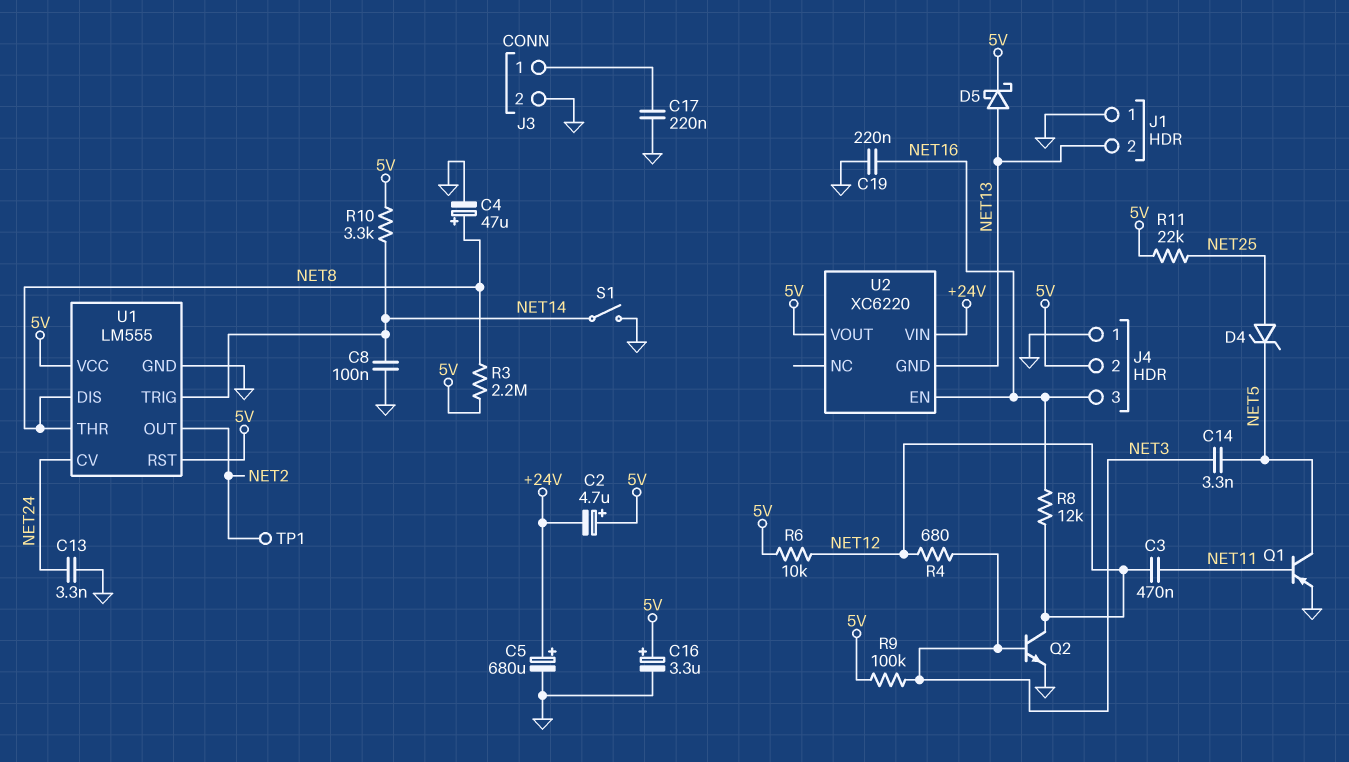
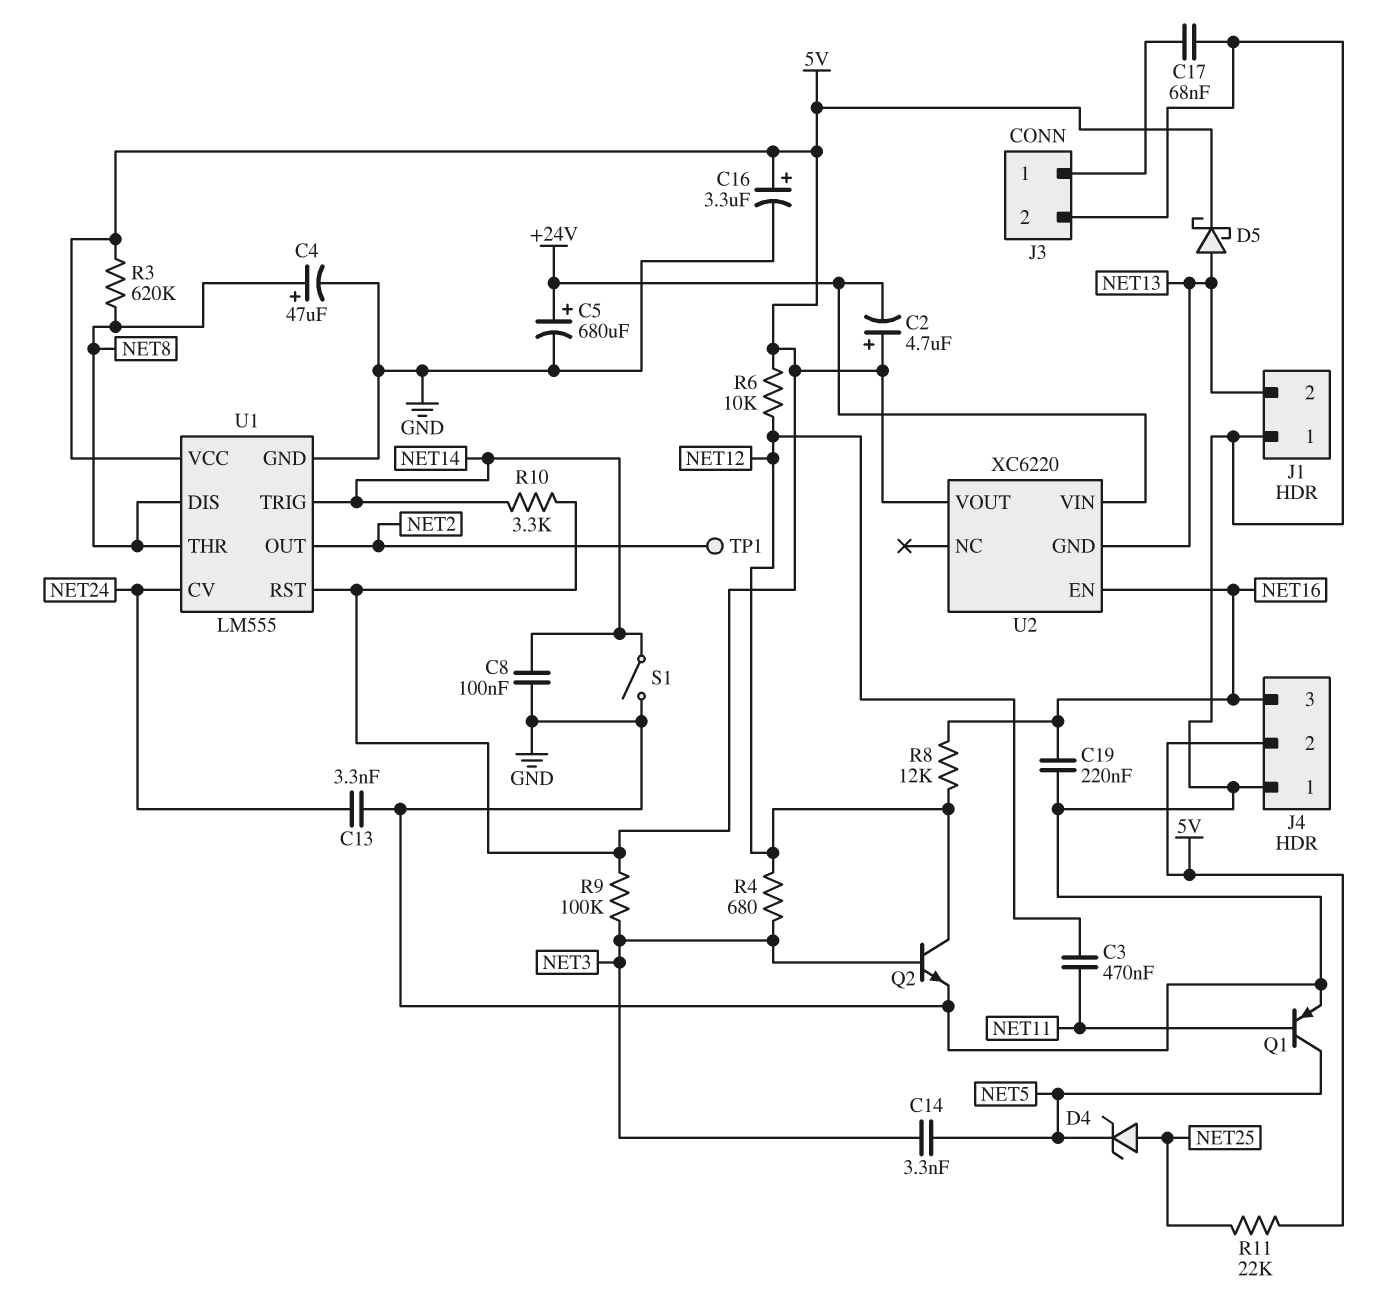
C17: 220nF (GND, J3/1) -> 68nF (GND, J3/1)
R3: 2.2M (5V, NET8) -> 620k (5V, NET8)

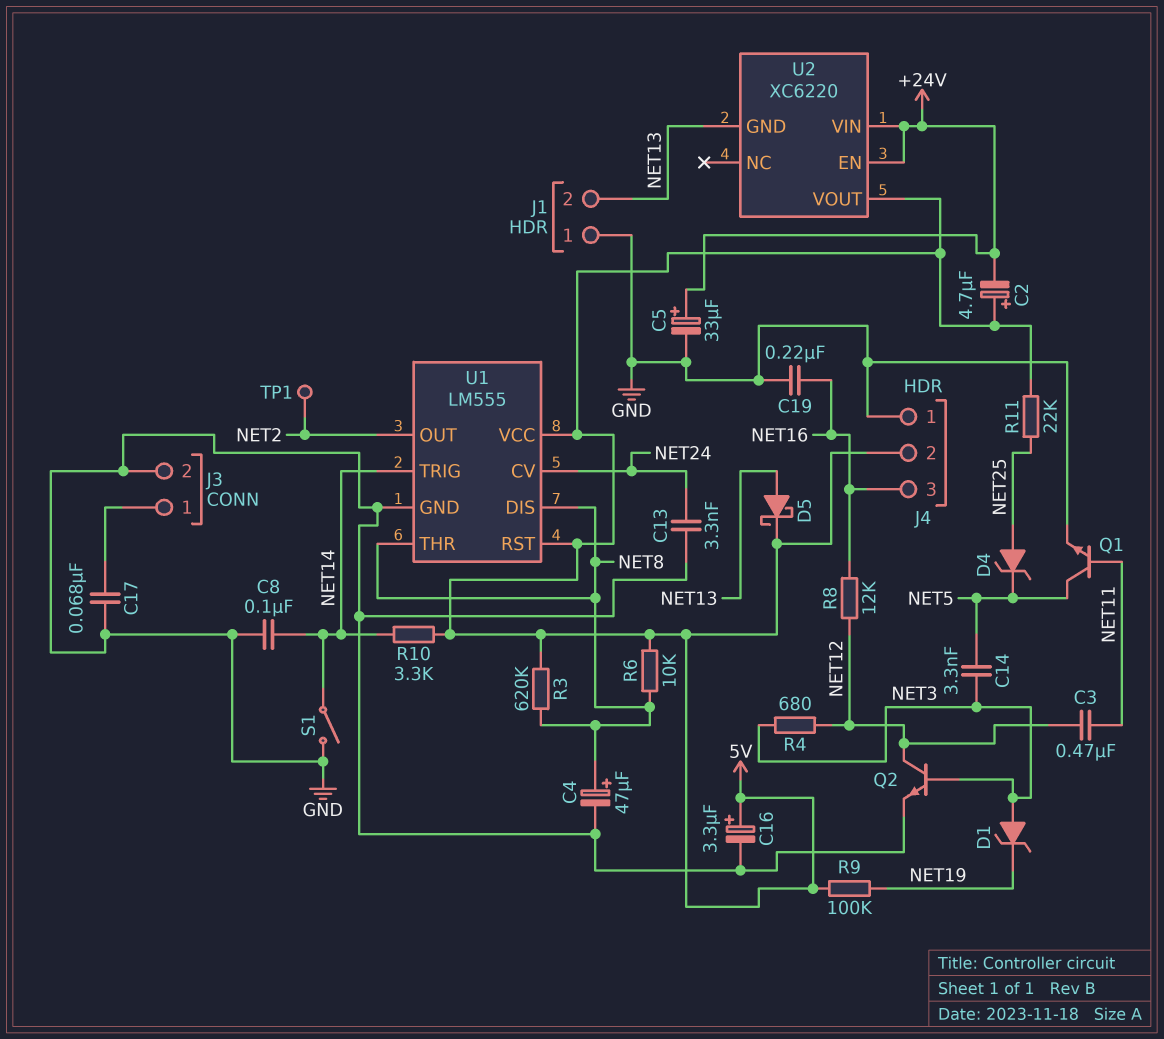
C5: 680uF (plus +24V, minus GND) -> 33uF (plus +24V, minus GND)
D1: none -> zener (A NET3, K NET19)
Q1: PNP (B NET11, C NET5, E GND) -> NPN (B NET11, C NET5, E GND)
R6: 10k (5V, NET12) -> 10k (5V, NET8)
R9: 100k (5V, NET3) -> 100k (5V, NET19)
U2 pin EN: NET16 -> +24V

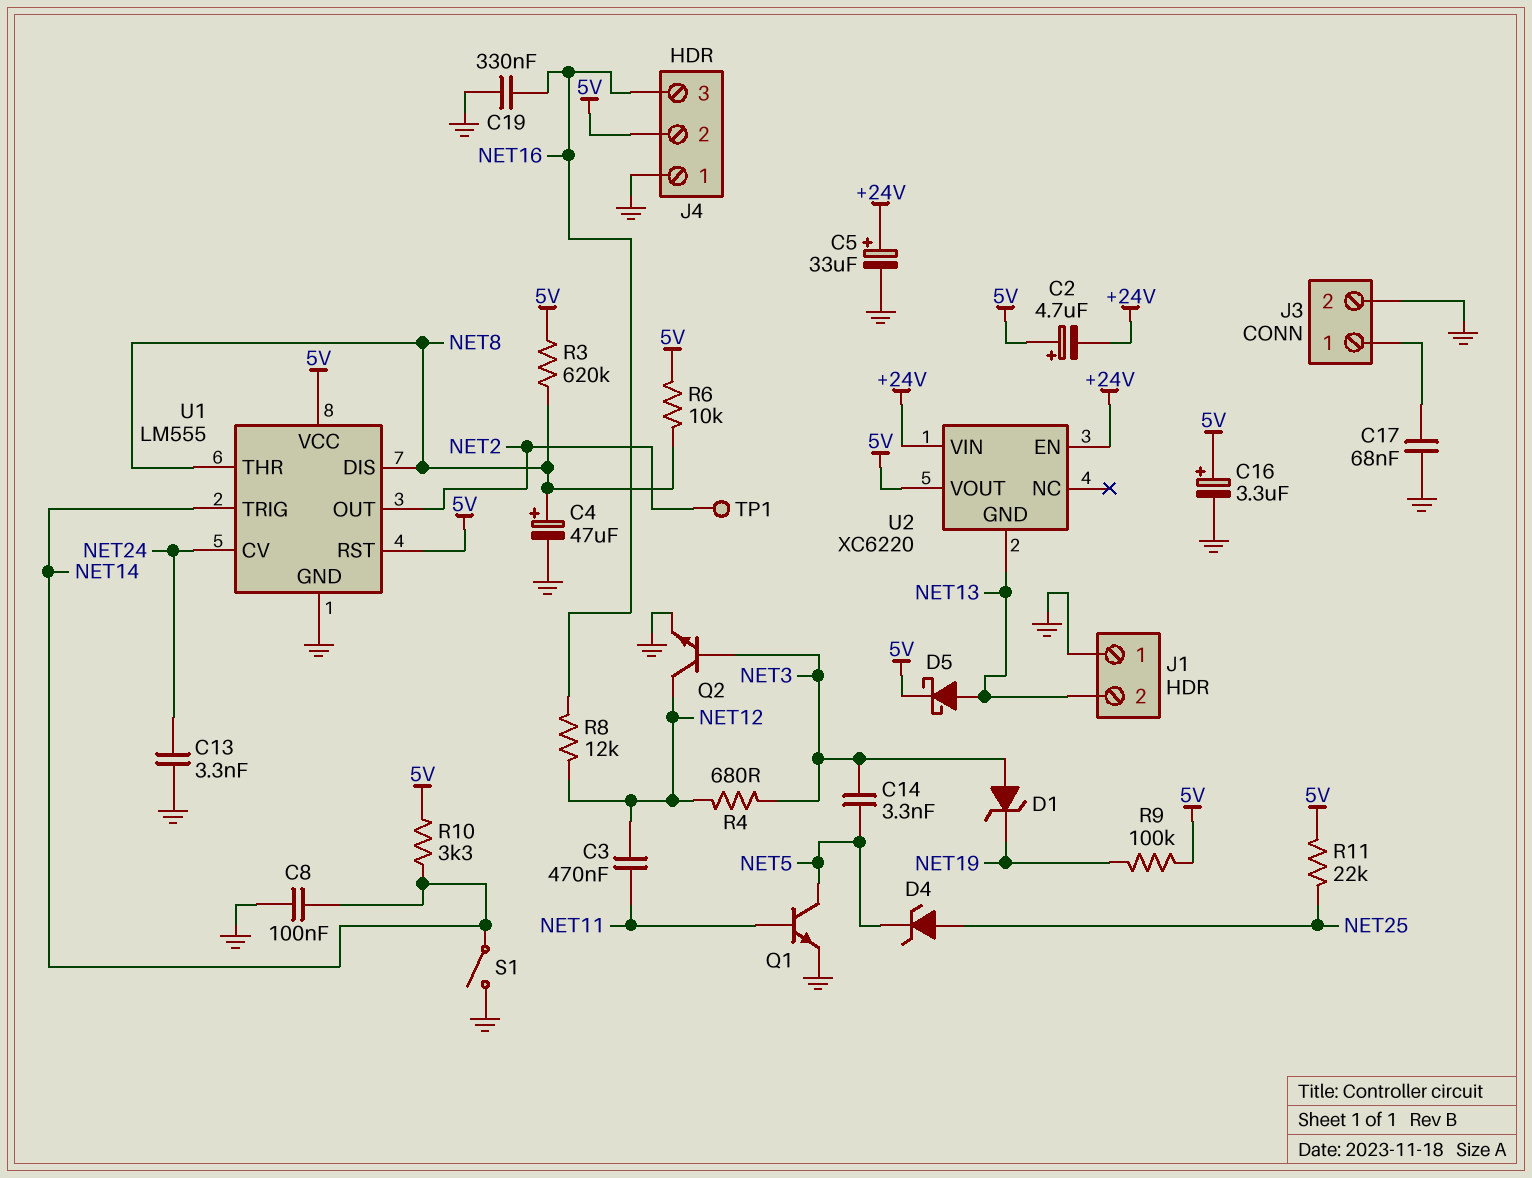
C19: 220nF (GND, NET16) -> 330nF (GND, NET16)

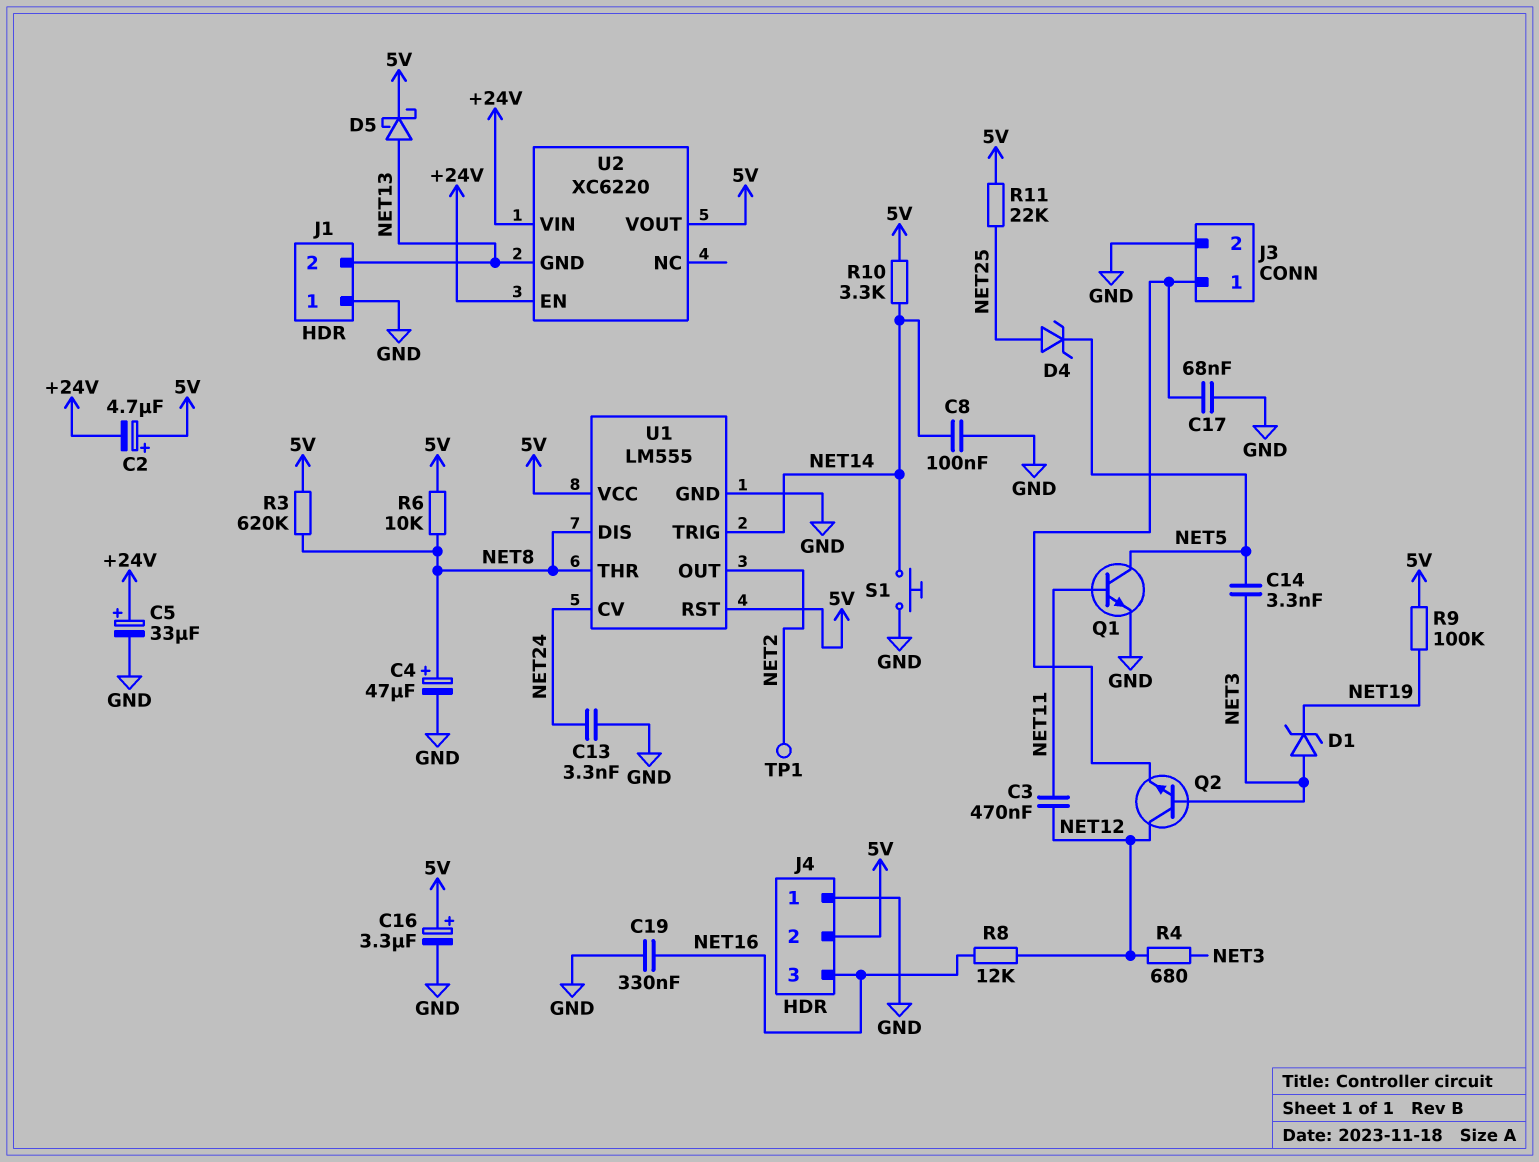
Q2: NPN (B NET3, C NET12, E GND) -> NPN (B NET3, C NET12, E J3/1)
S1: switch (GND, NET14) -> button (GND, NET14)

